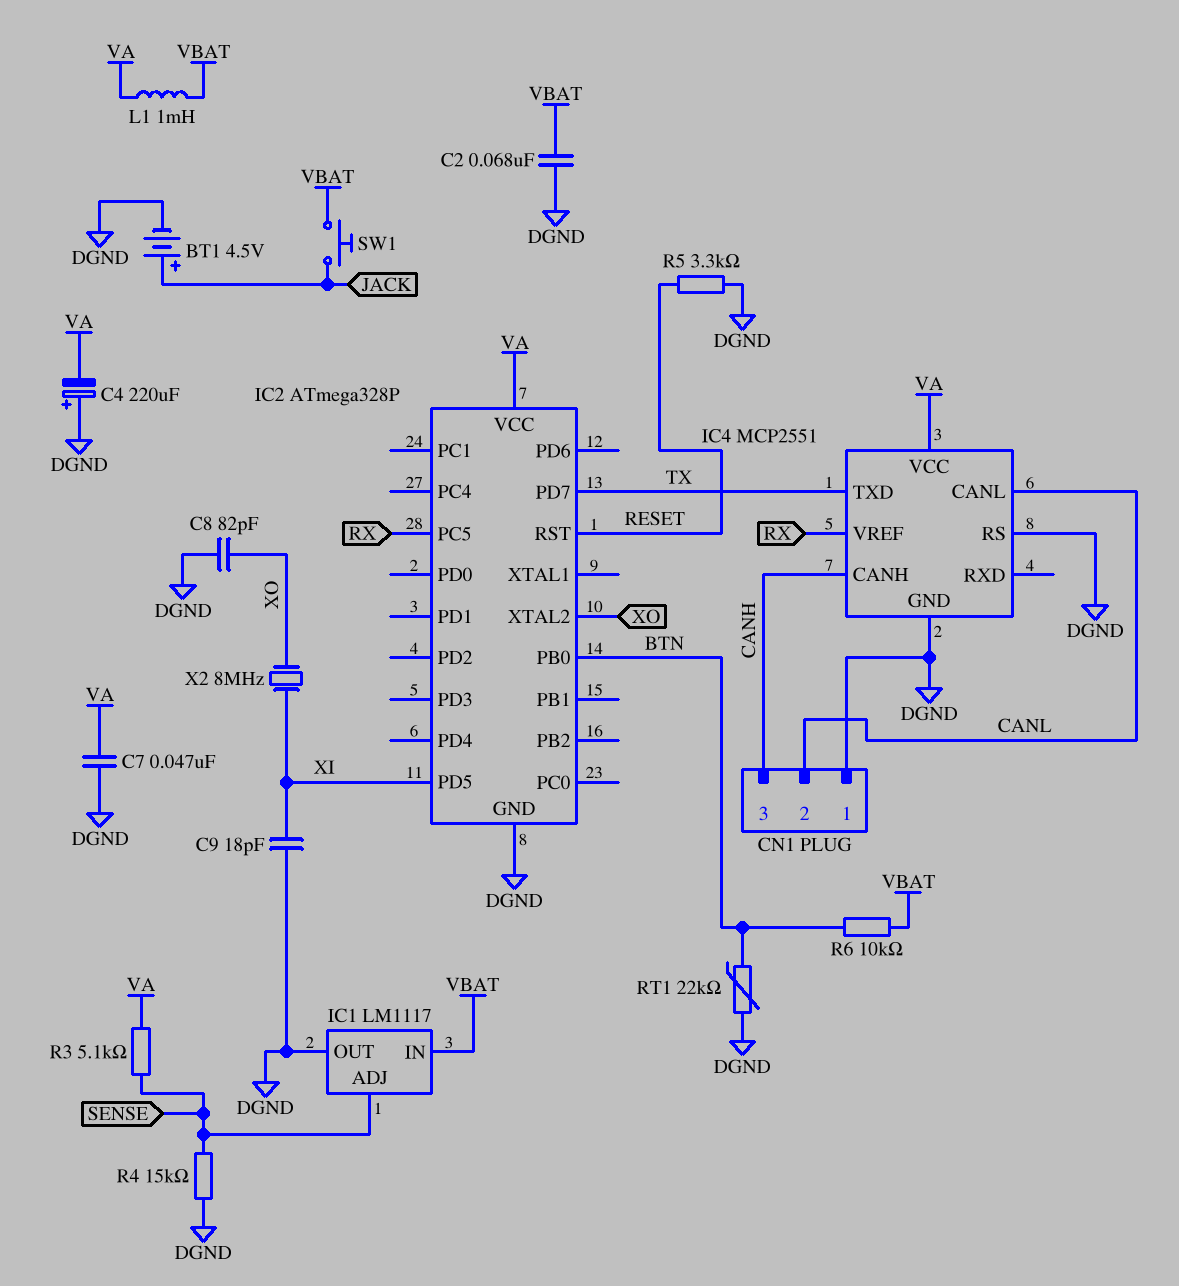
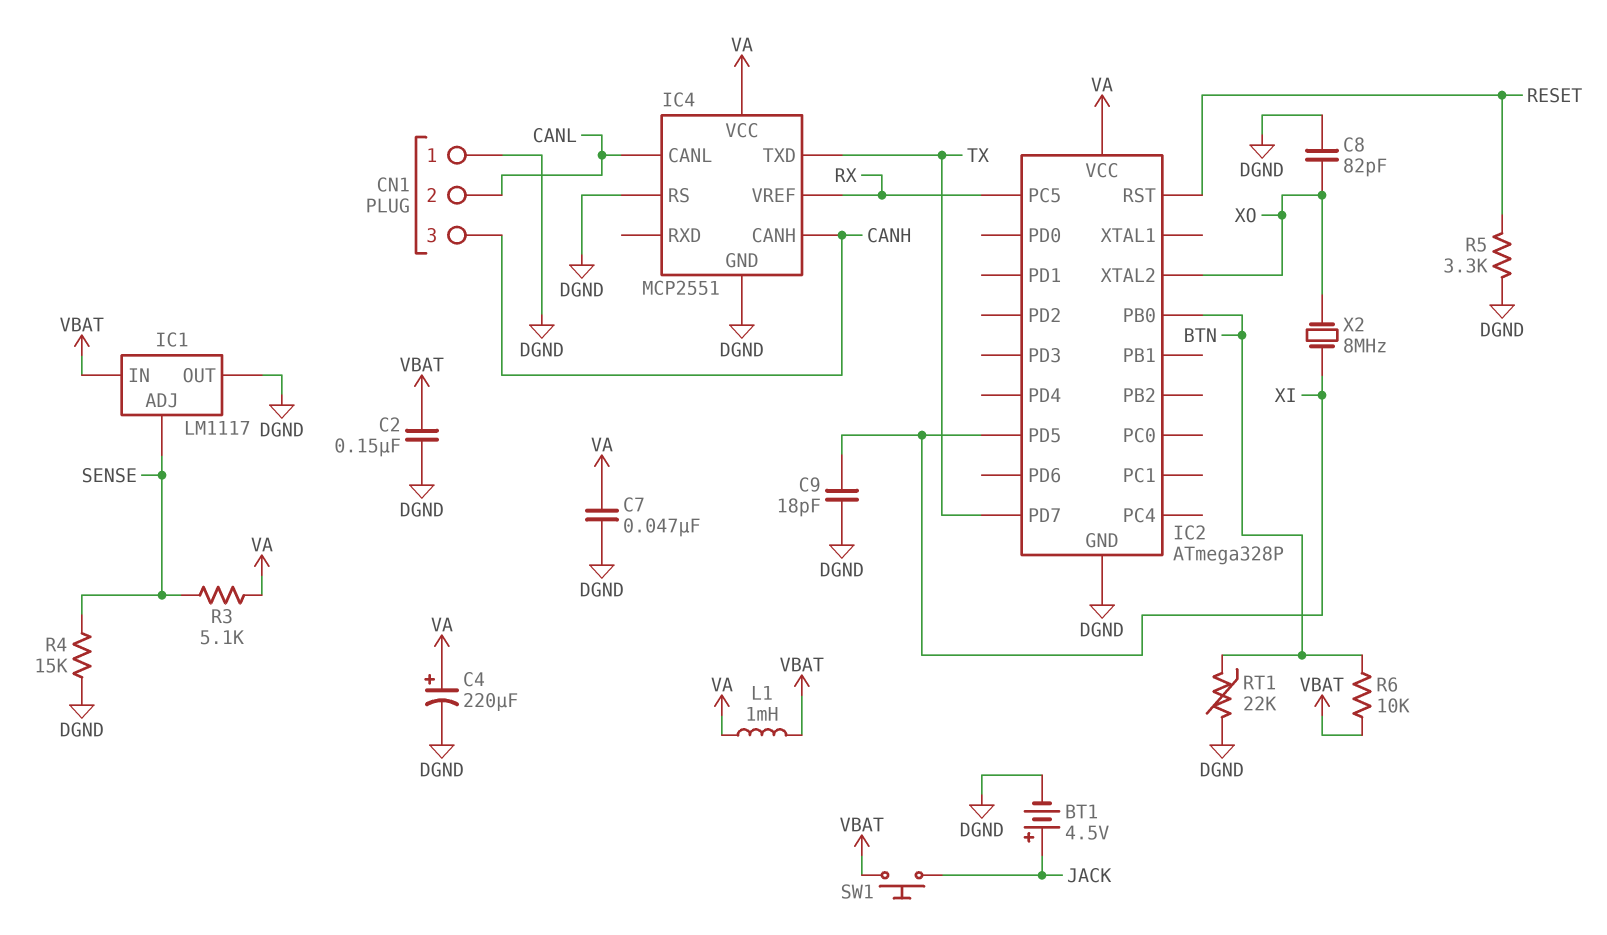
C2: 68nF (DGND, VBAT) -> 150nF (DGND, VBAT)
C4: 220uF (plus DGND, minus VA) -> 220uF (plus VA, minus DGND)

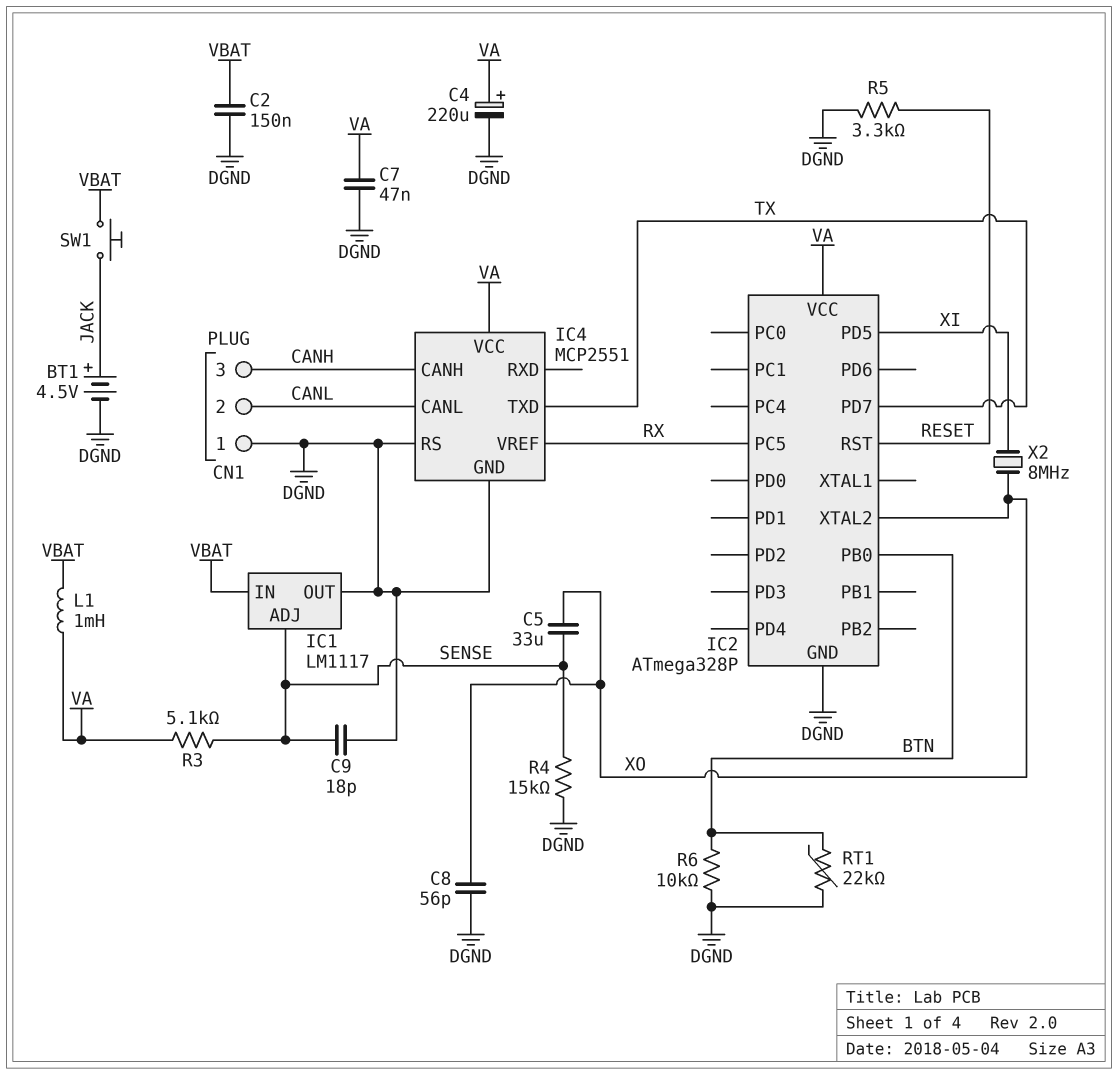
C5: none -> 33uF (SENSE, XO)
C8: 82pF (DGND, XO) -> 56pF (DGND, XO)
C9: 18pF (DGND, XI) -> 18pF (DGND, SENSE)
R6: 10k (BTN, VBAT) -> 10k (BTN, DGND)

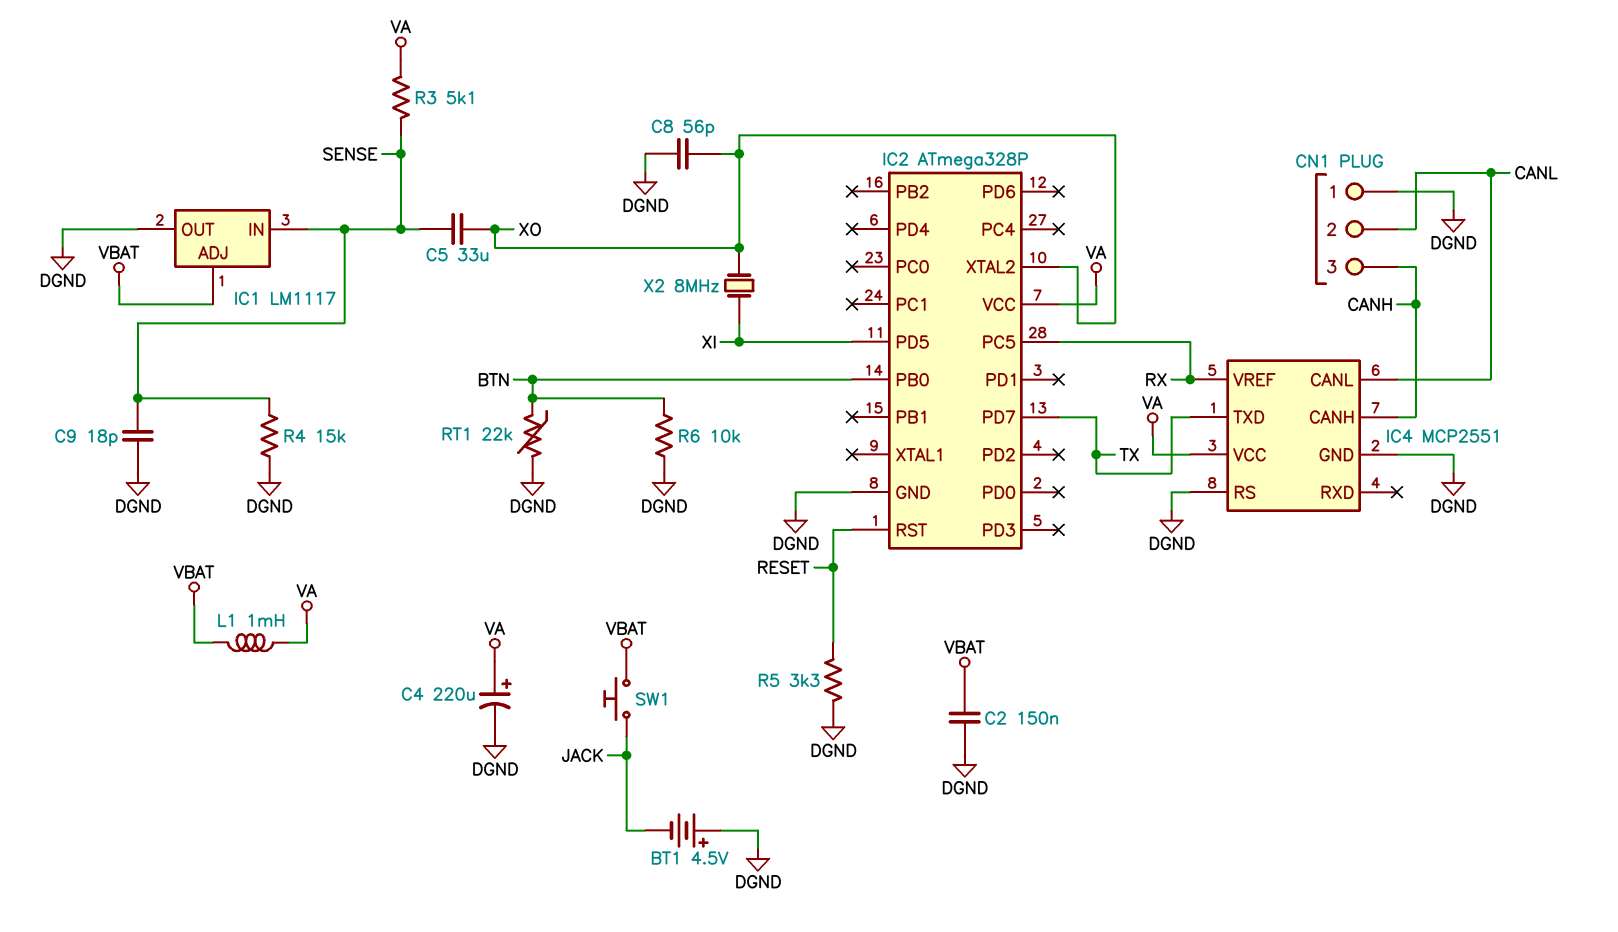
BT1: 4.5V (plus JACK, minus DGND) -> 4.5V (plus DGND, minus JACK)
C7: 47nF (DGND, VA) -> none
IC1 pin ADJ: SENSE -> VBAT
IC1 pin IN: VBAT -> SENSE

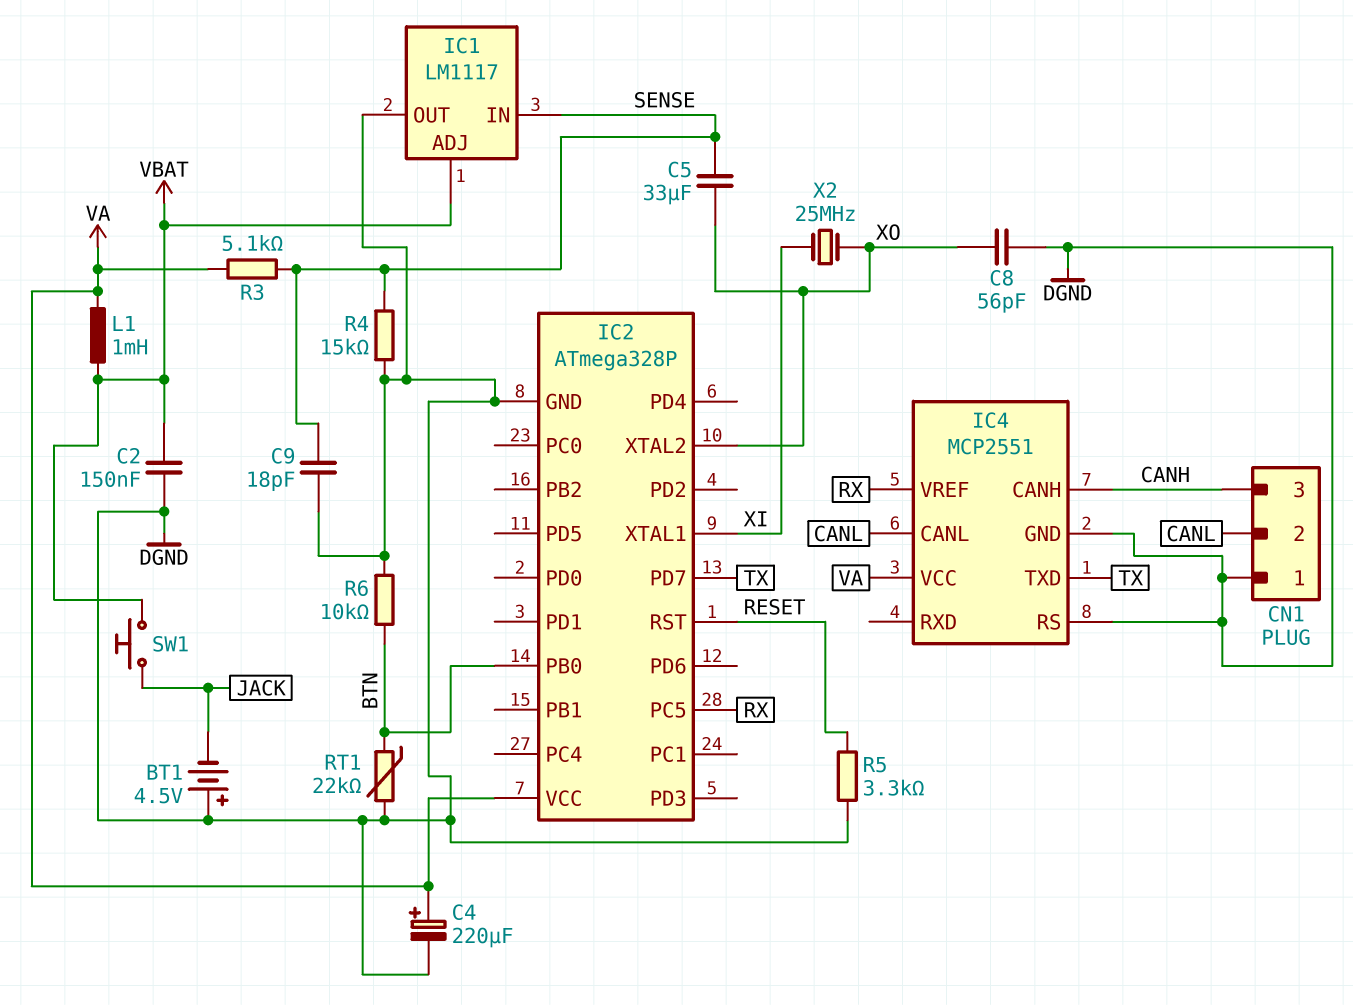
IC2 pin PD5: XI -> none
IC2 pin XTAL1: none -> XI
X2: 8MHz (XI, XO) -> 25MHz (XI, XO)

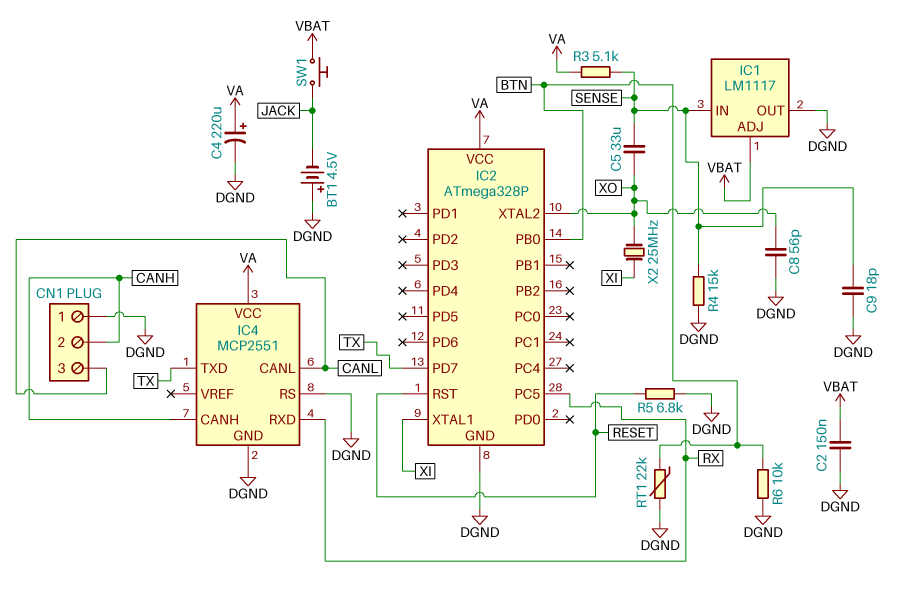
CN1 pin 2: CANL -> CANH
CN1 pin 3: CANH -> CANL
IC4 pin RXD: none -> RX
IC4 pin VREF: RX -> none
L1: 1mH (VA, VBAT) -> none
R5: 3.3k (DGND, RESET) -> 6.8k (DGND, RESET)

